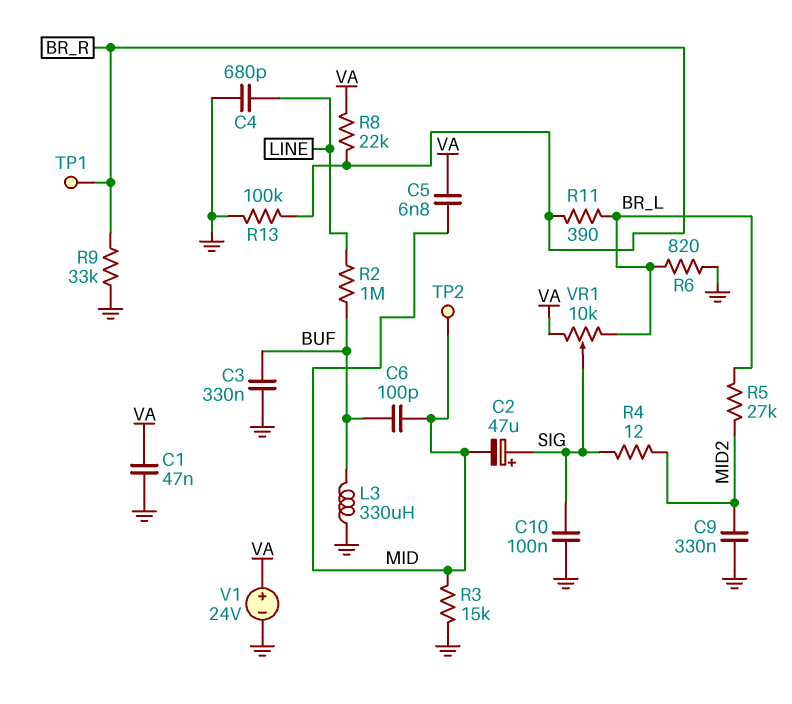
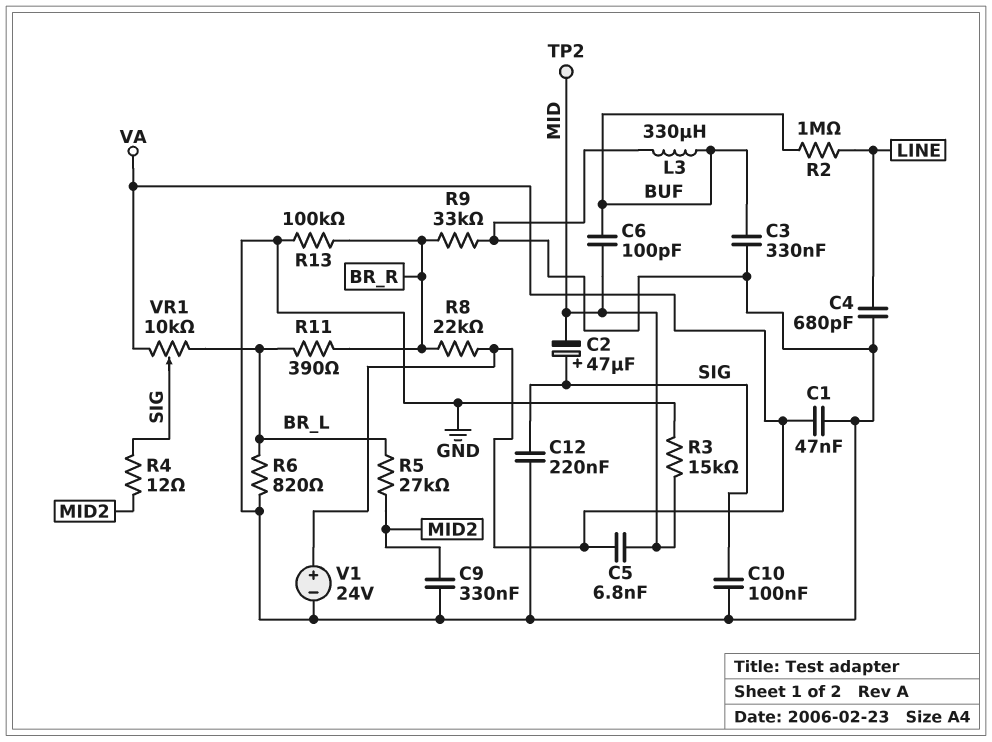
C12: none -> 220nF (GND, SIG)
TP1: test point (BR_R) -> none

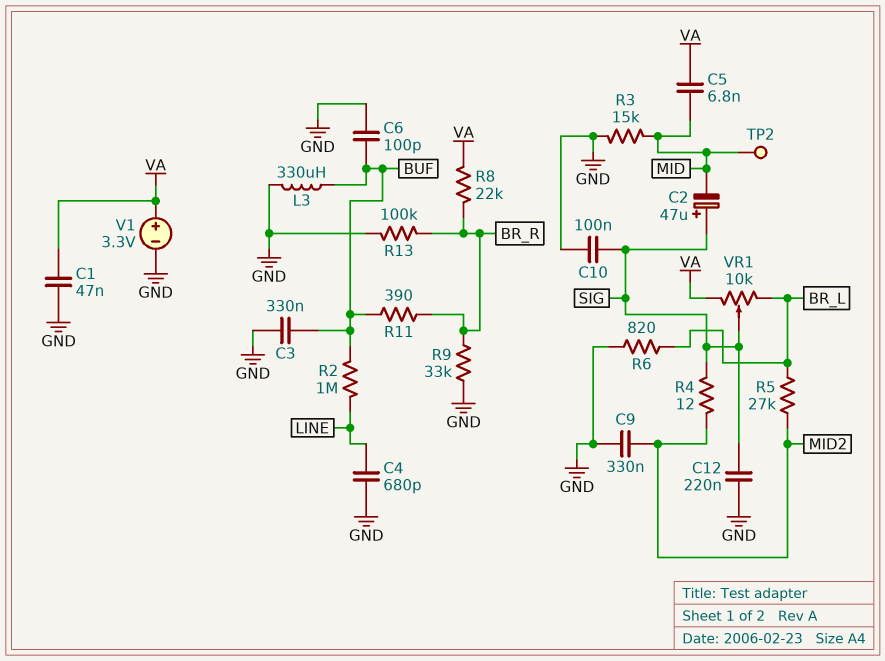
C6: 100pF (BUF, MID) -> 100pF (BUF, GND)
R11: 390 (BR_L, BR_R) -> 390 (BR_R, BUF)
V1: 24V (plus VA, minus GND) -> 3.3V (plus VA, minus GND)

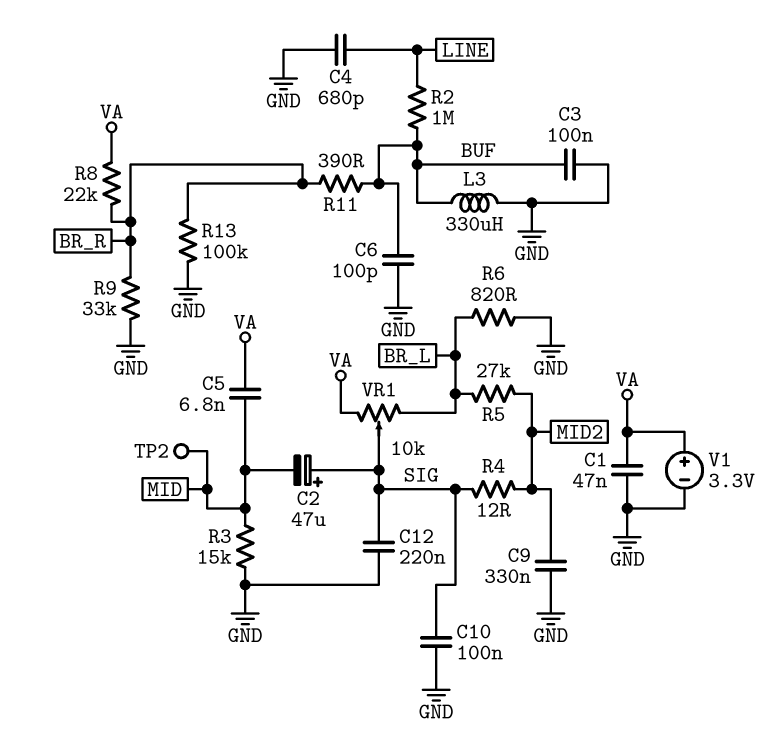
C3: 330nF (BUF, GND) -> 100nF (BUF, GND)

